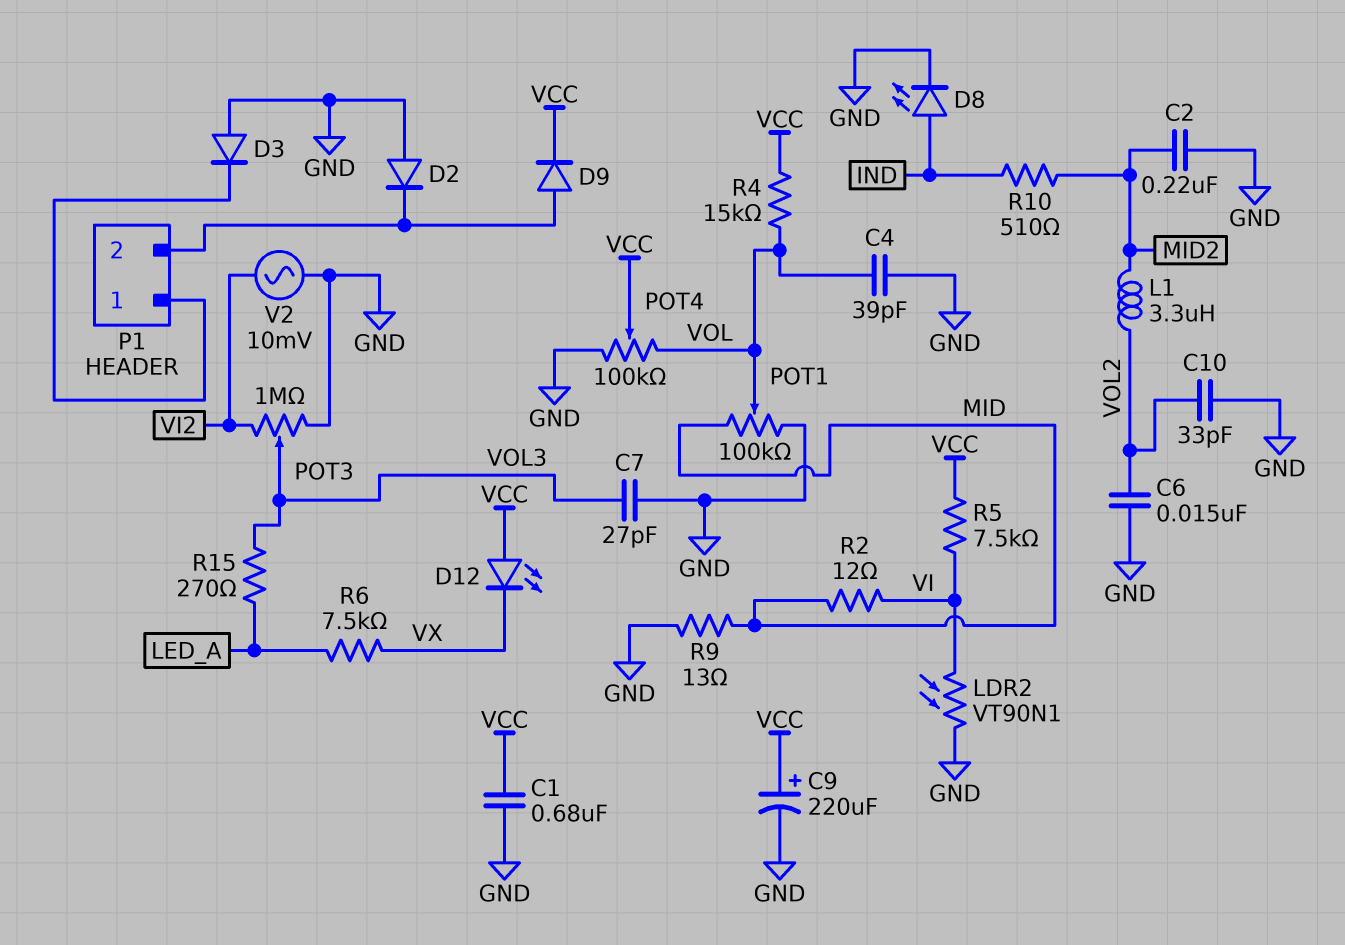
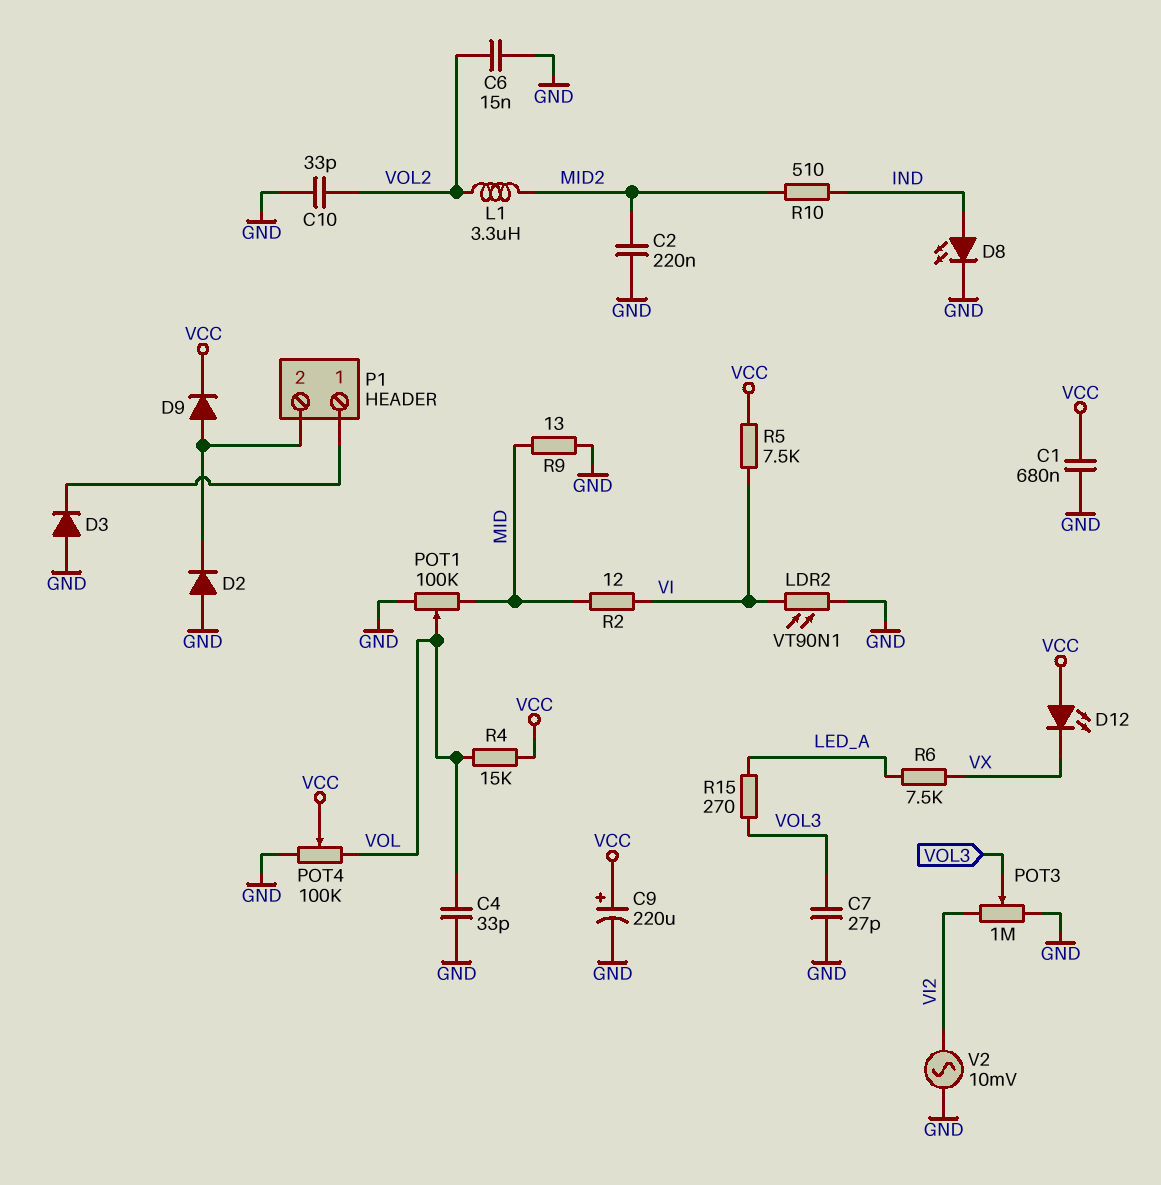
C4: 39pF (GND, VOL) -> 33pF (GND, VOL)

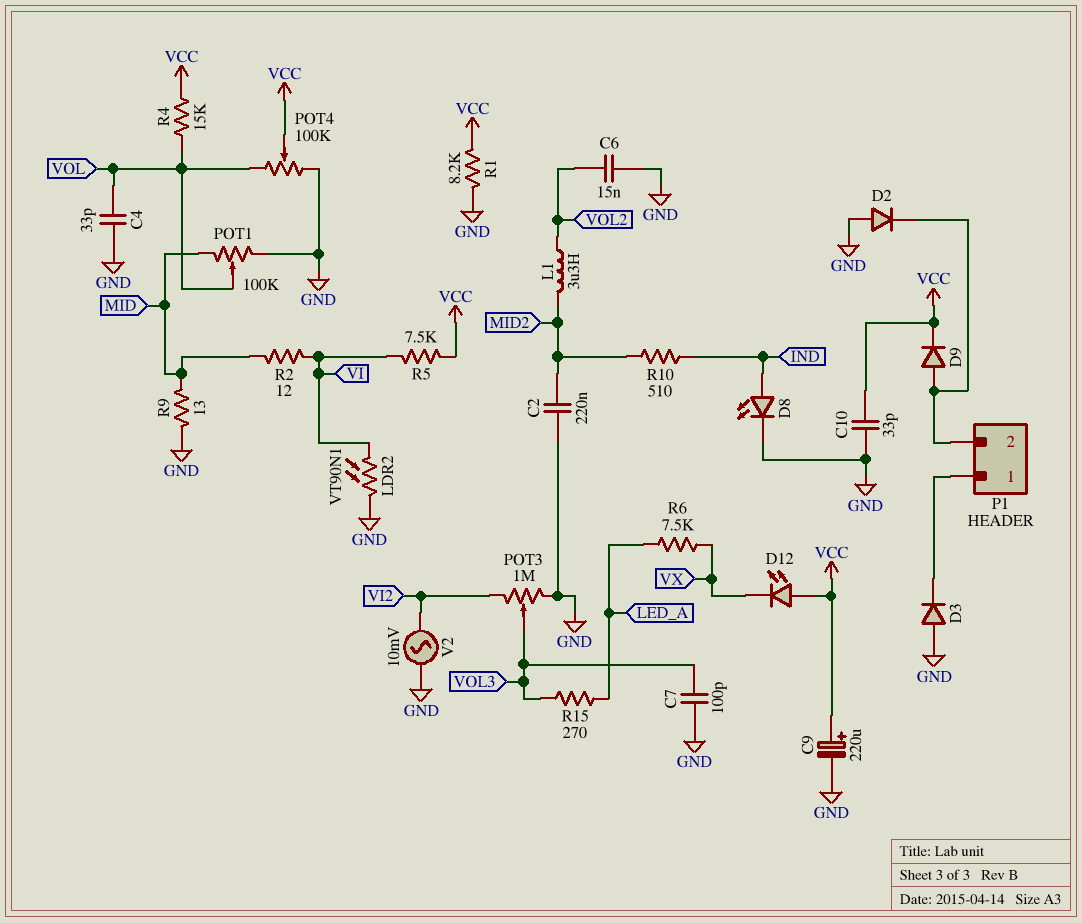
C1: 680nF (GND, VCC) -> none
C7: 27pF (GND, VOL3) -> 100pF (GND, VOL3)
C10: 33pF (GND, VOL2) -> 33pF (GND, VCC)
R1: none -> 8.2k (GND, VCC)

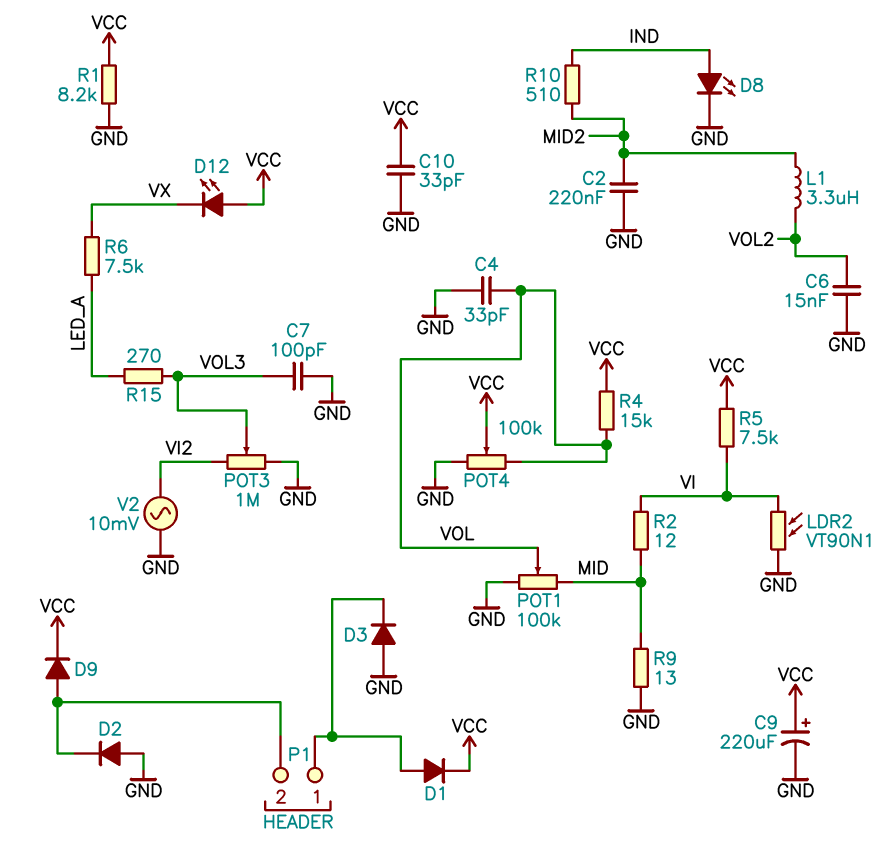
D1: none -> diode (A P1/1, K VCC)

